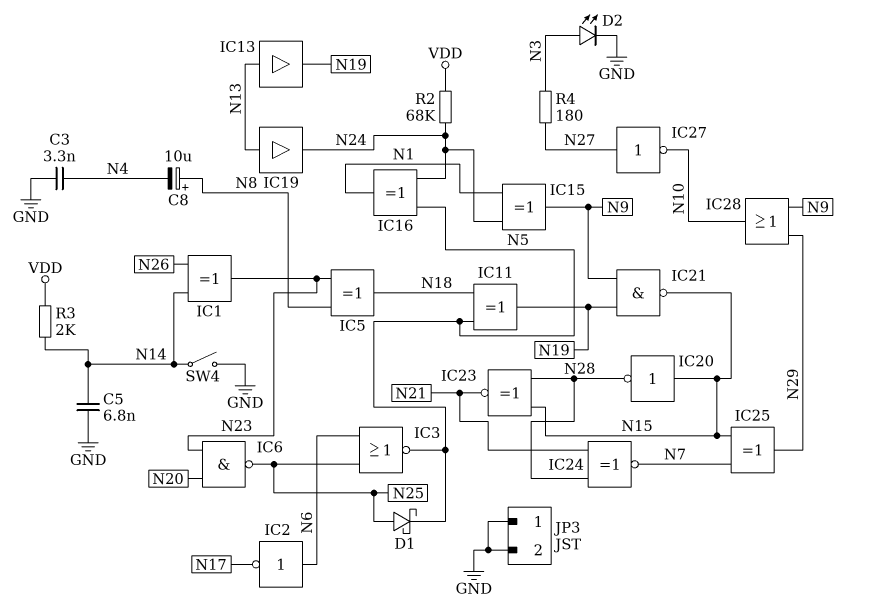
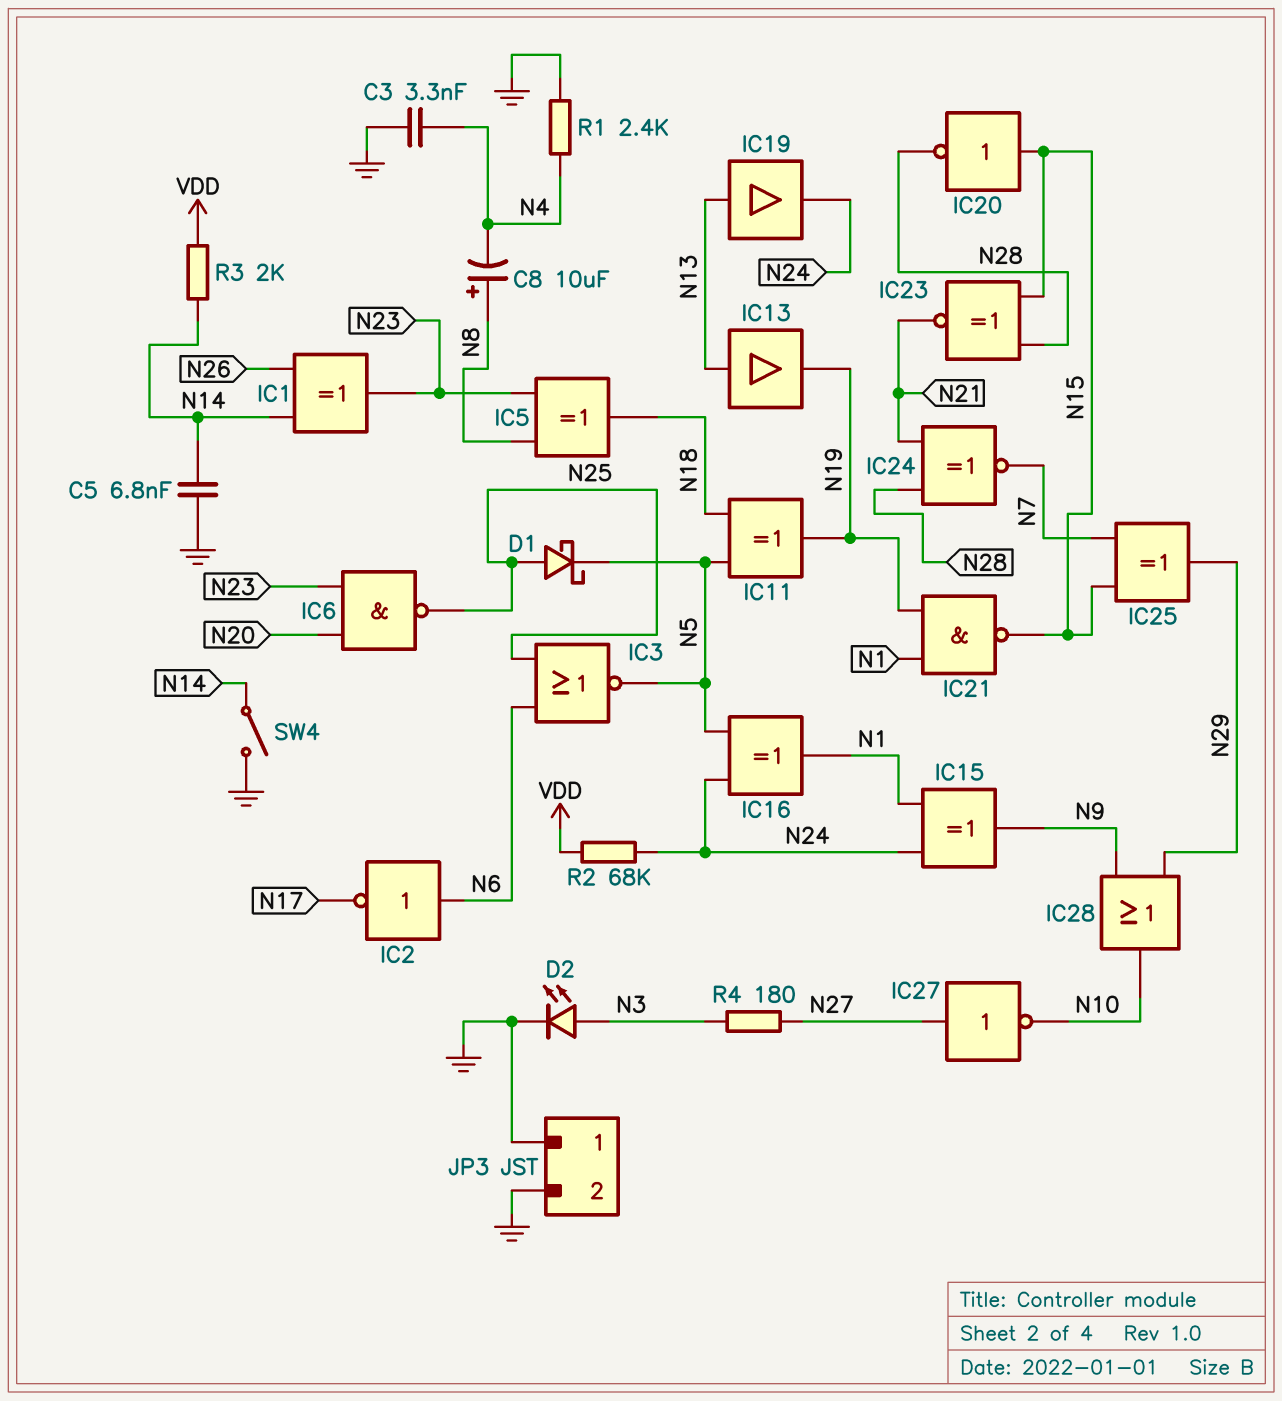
IC21: NAND (in N9, in N19, out N15) -> NAND (in N1, in N19, out N15)
R1: none -> 2.4k (GND, N4)

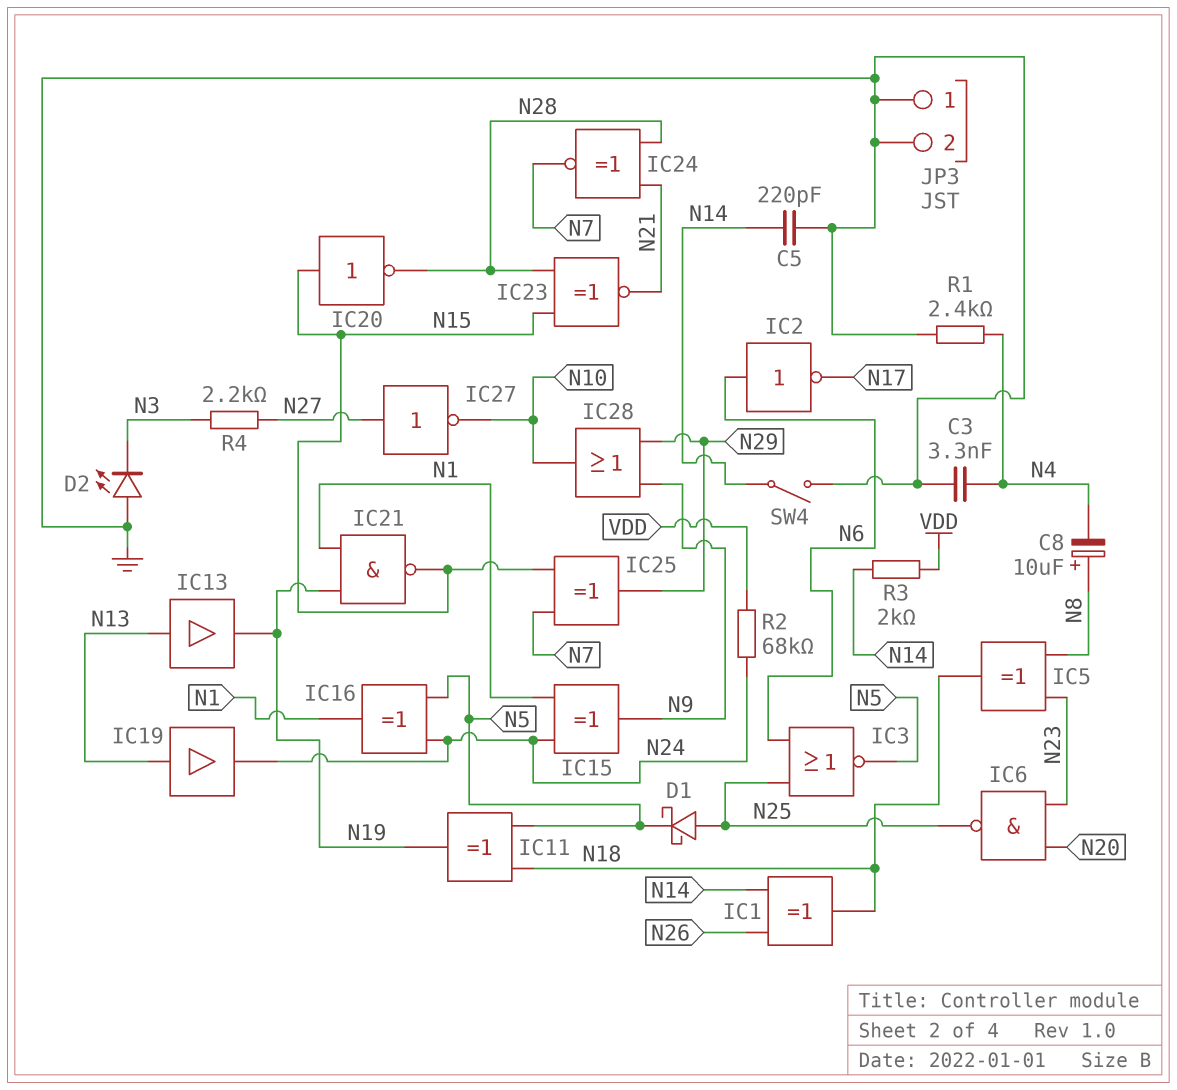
C5: 6.8nF (GND, N14) -> 220pF (GND, N14)
D2: LED (A N3, K GND) -> LED (A GND, K N3)
IC1: XOR (in N14, in N26, out N23) -> XOR (in N14, in N26, out N18)
R4: 180 (N3, N27) -> 2.2k (N3, N27)

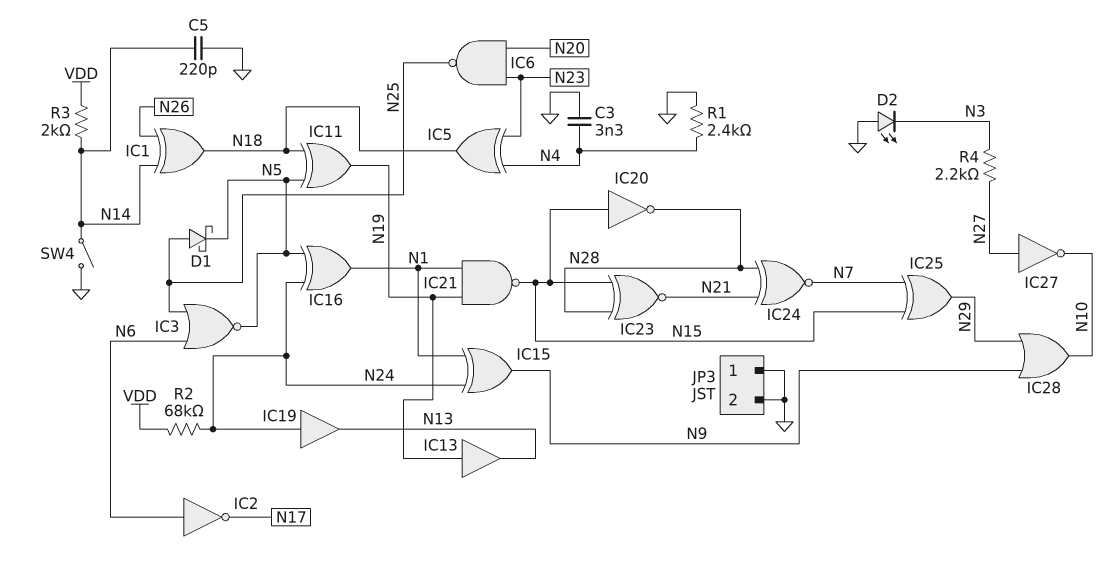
C8: 10uF (plus N8, minus N4) -> none
IC5: XOR (in N8, in N23, out N18) -> XOR (in N4, in N23, out N18)
IC13: buffer (in N13, out N19) -> buffer (in N19, out N13)
IC19: buffer (in N13, out N24) -> buffer (in N24, out N13)

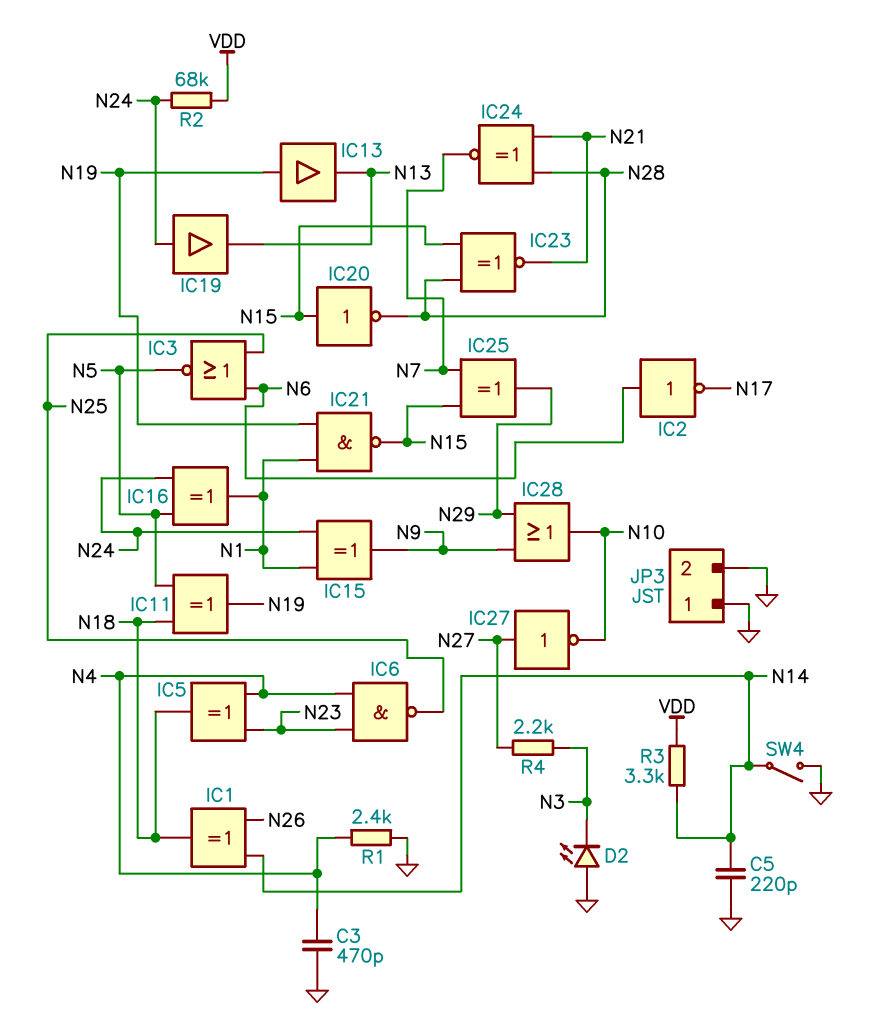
C3: 3.3nF (GND, N4) -> 470pF (GND, N4)
D1: schottky (A N25, K N5) -> none
IC6: NAND (in N20, in N23, out N25) -> NAND (in N4, in N23, out N25)
R3: 2k (N14, VDD) -> 3.3k (N14, VDD)

